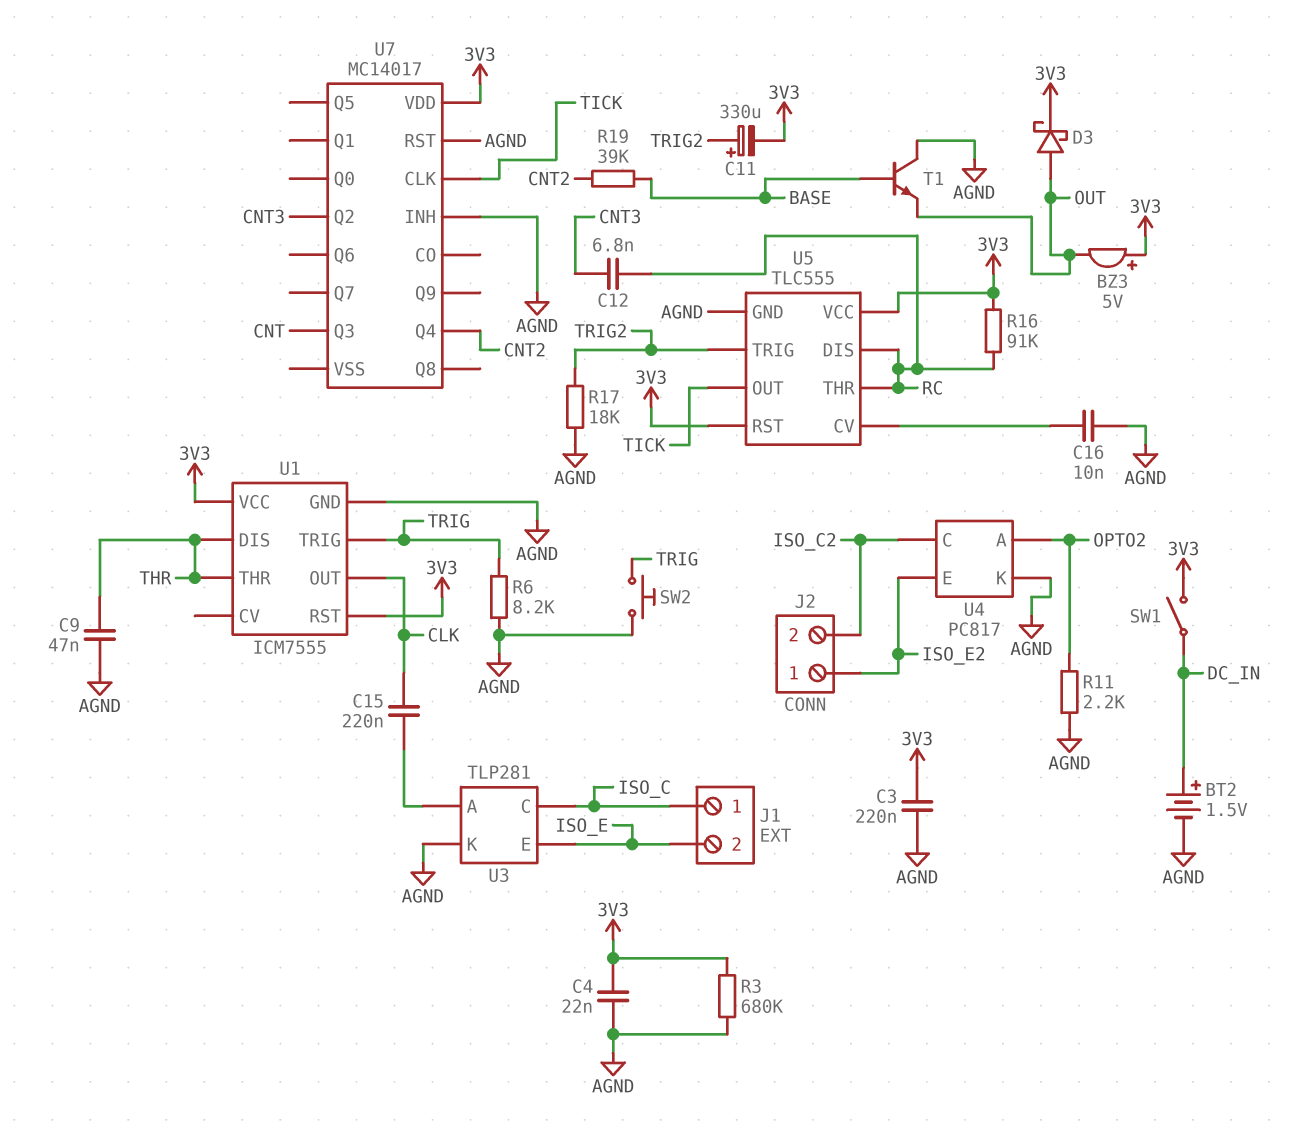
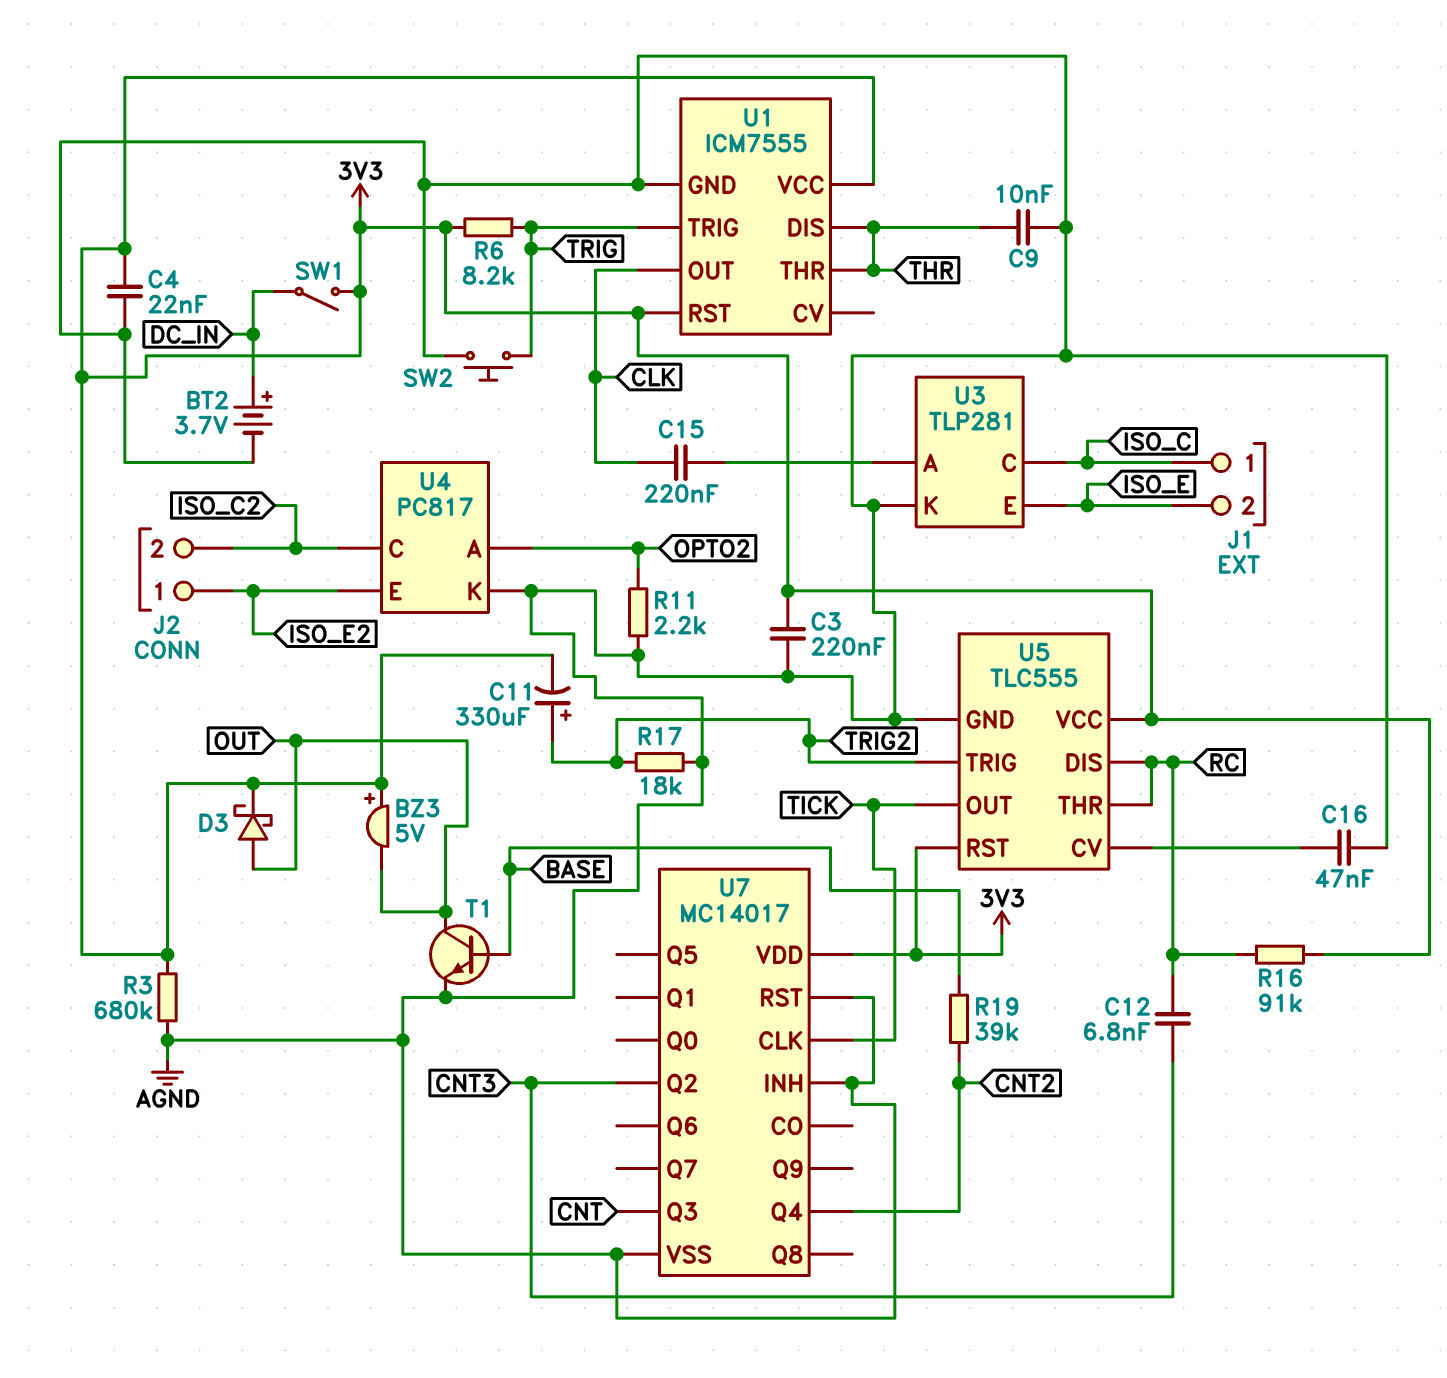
BT2: 1.5V (plus DC_IN, minus AGND) -> 3.7V (plus DC_IN, minus AGND)
C9: 47nF (AGND, THR) -> 10nF (AGND, THR)
C16: 10nF (AGND, U5/CV) -> 47nF (AGND, U5/CV)
R6: 8.2k (AGND, TRIG) -> 8.2k (3V3, TRIG)
T1: NPN (B BASE, C AGND, E OUT) -> NPN (B BASE, C OUT, E AGND)
U7 pin VSS: none -> AGND

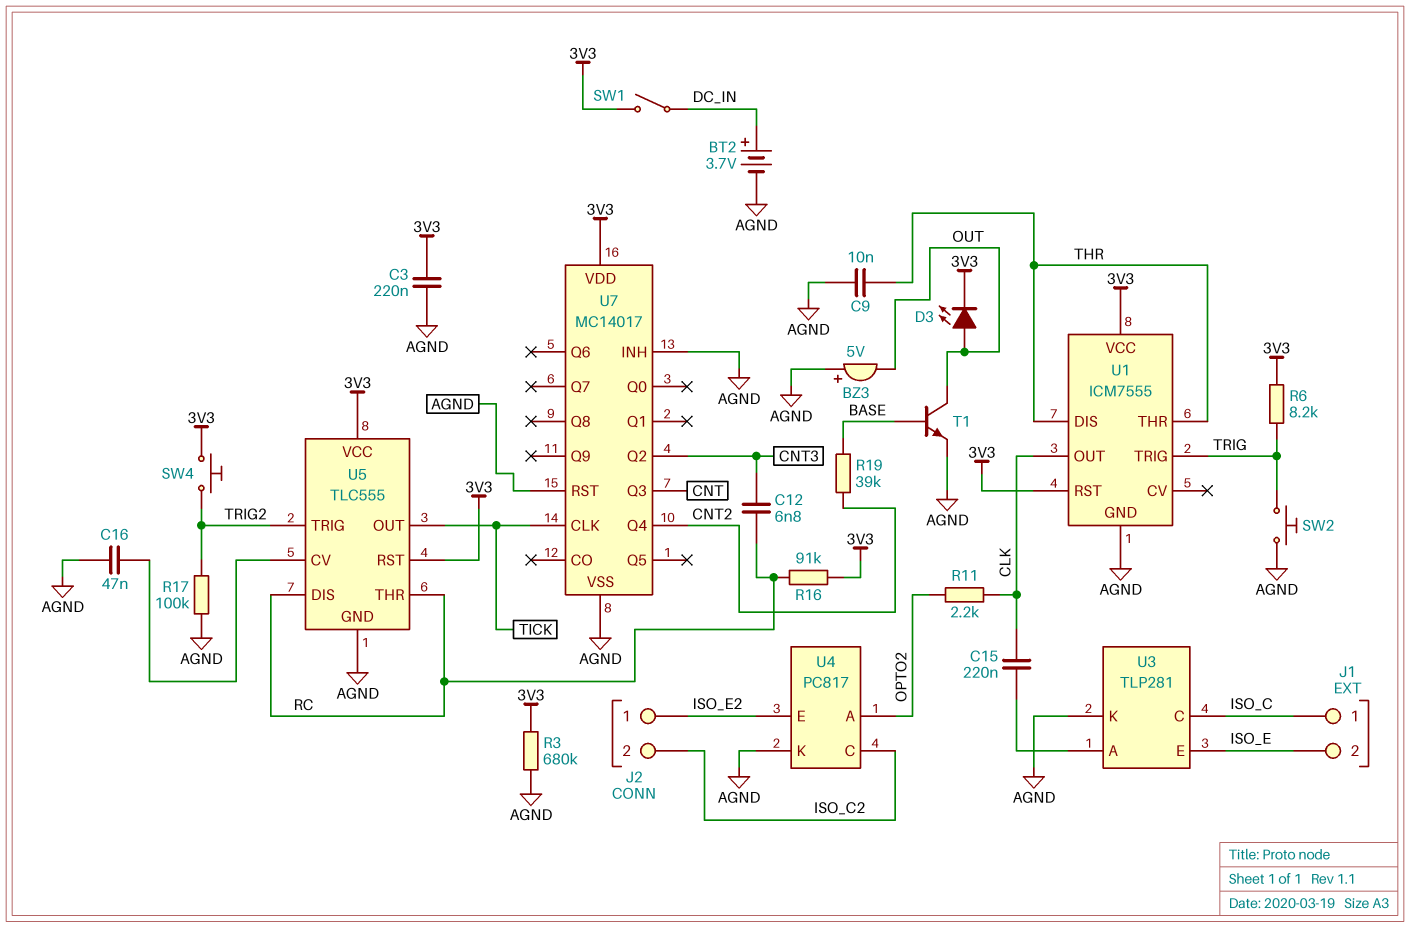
BZ3: buzzer 5V (plus 3V3, minus OUT) -> buzzer 5V (plus AGND, minus OUT)
C4: 22nF (3V3, AGND) -> none
C11: 330uF (plus TRIG2, minus 3V3) -> none
D3: schottky (A OUT, K 3V3) -> LED (A OUT, K 3V3)
R11: 2.2k (AGND, OPTO2) -> 2.2k (CLK, OPTO2)
R17: 18k (AGND, TRIG2) -> 100k (AGND, TRIG2)
SW4: none -> button (3V3, TRIG2)

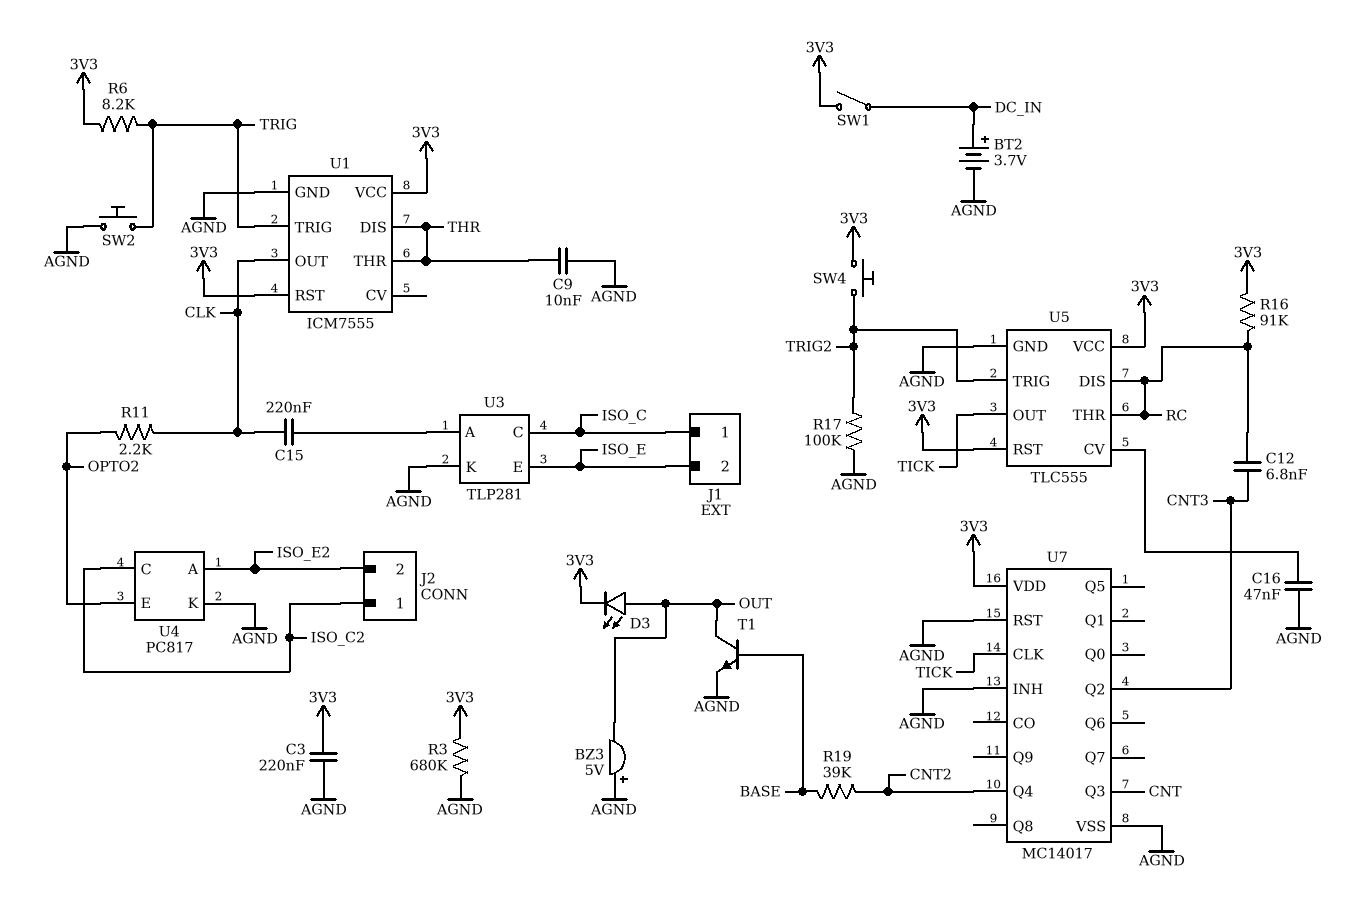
J2 pin 1: ISO_E2 -> ISO_C2
J2 pin 2: ISO_C2 -> ISO_E2
U4 pin A: OPTO2 -> ISO_E2
U4 pin E: ISO_E2 -> OPTO2

